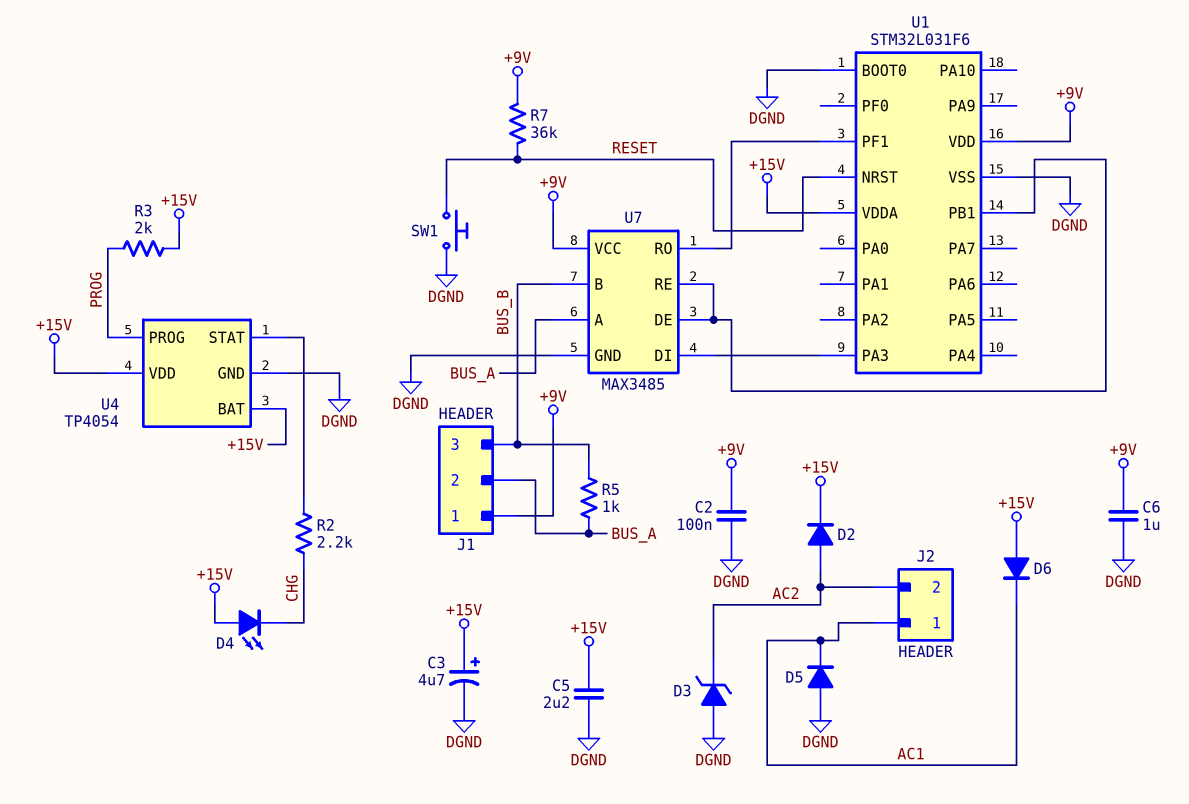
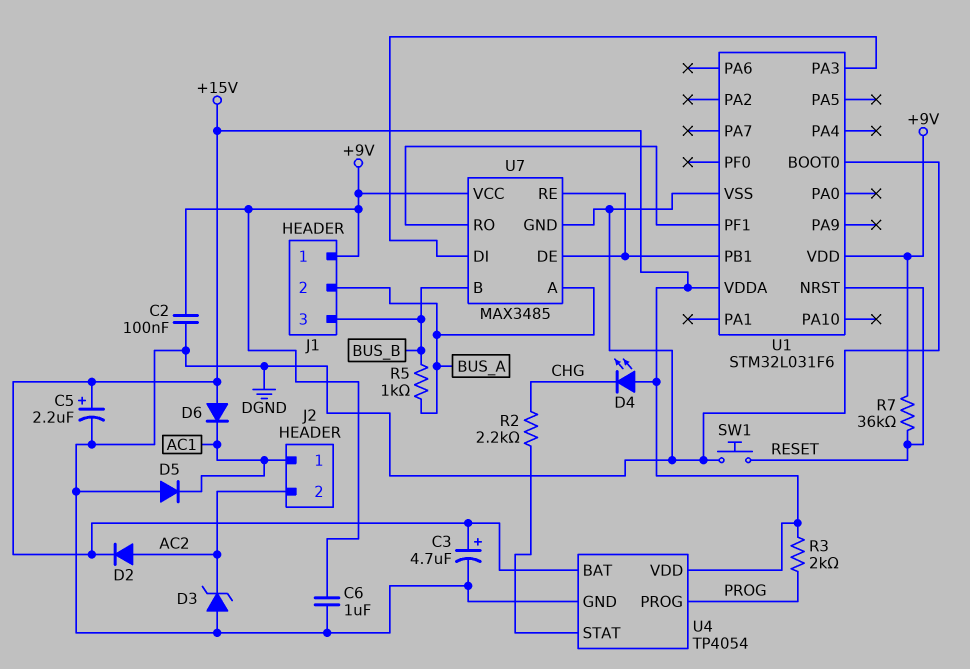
C5: 2.2uF (+15V, DGND) -> 2.2uF (plus +15V, minus DGND)

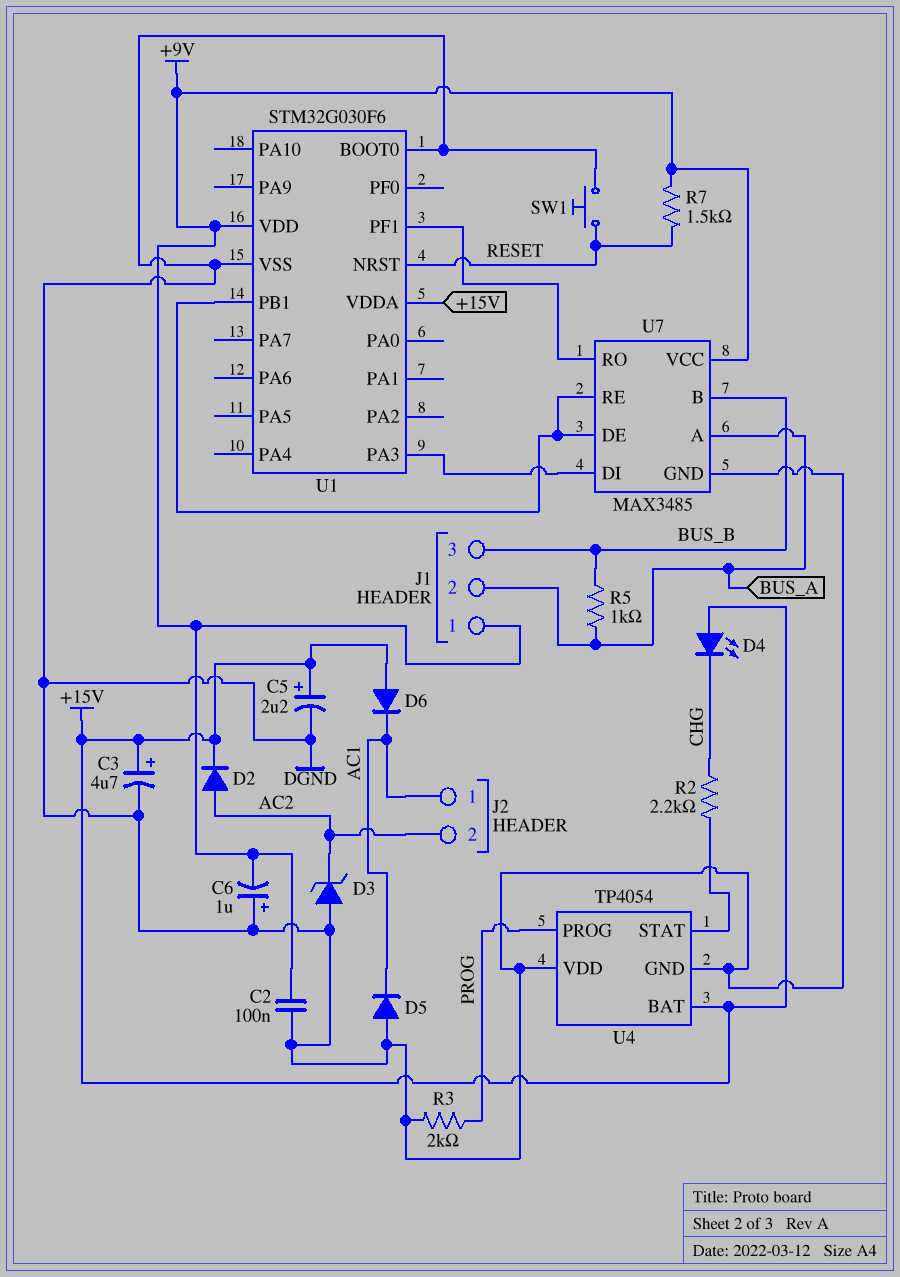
C6: 1uF (+9V, DGND) -> 1uF (plus DGND, minus +9V)
R3: 2k (+15V, PROG) -> 2k (DGND, PROG)
R7: 36k (+9V, RESET) -> 1.5k (+9V, RESET)
U1: STM32L031F6 -> STM32G030F6
U4 pin VDD: +15V -> DGND

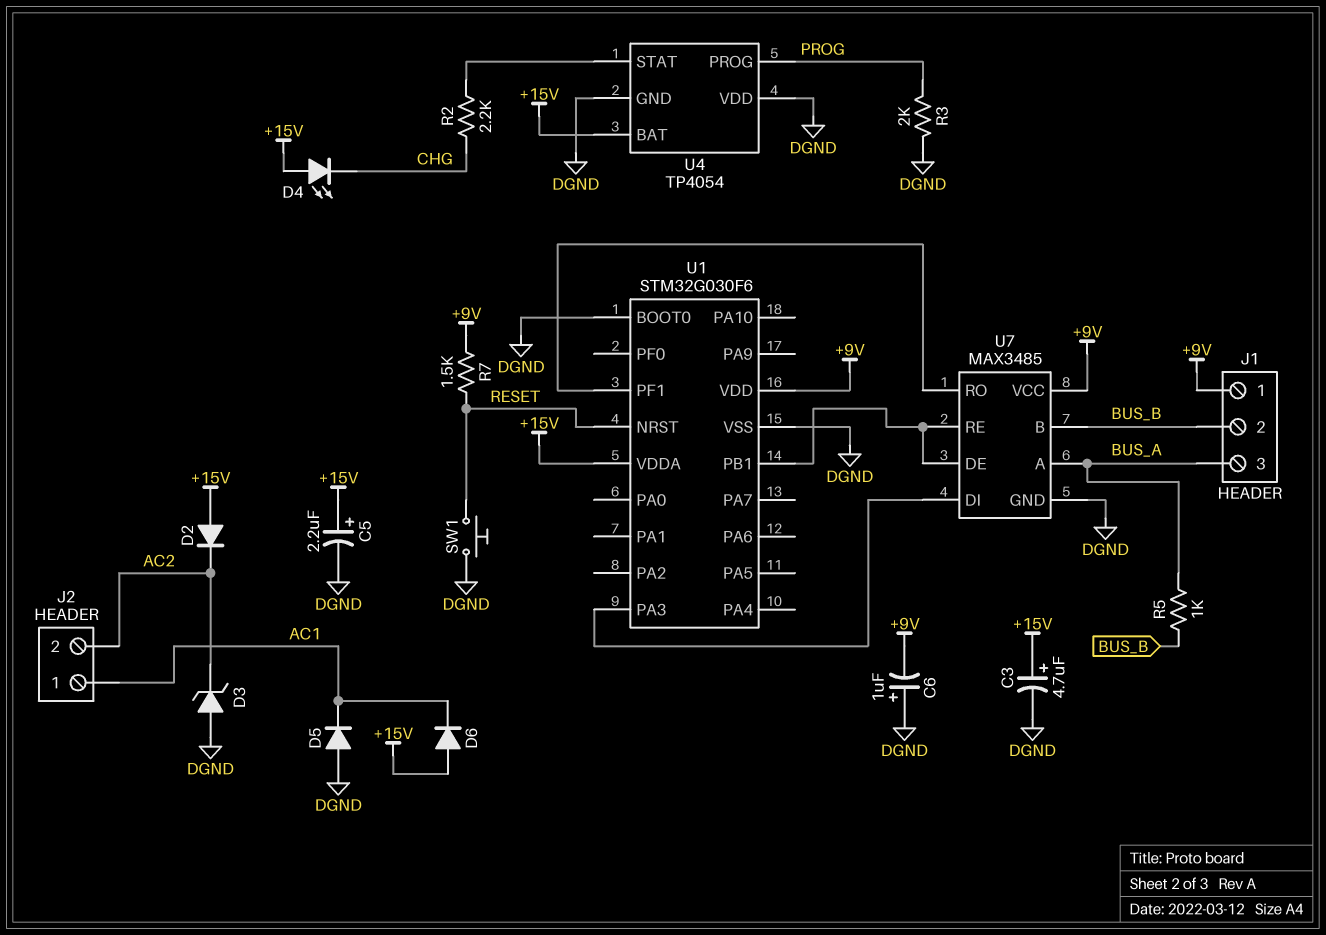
C2: 100nF (+9V, DGND) -> none
D2: diode (A AC2, K +15V) -> diode (A +15V, K AC2)
J1 pin 2: BUS_A -> BUS_B
J1 pin 3: BUS_B -> BUS_A

